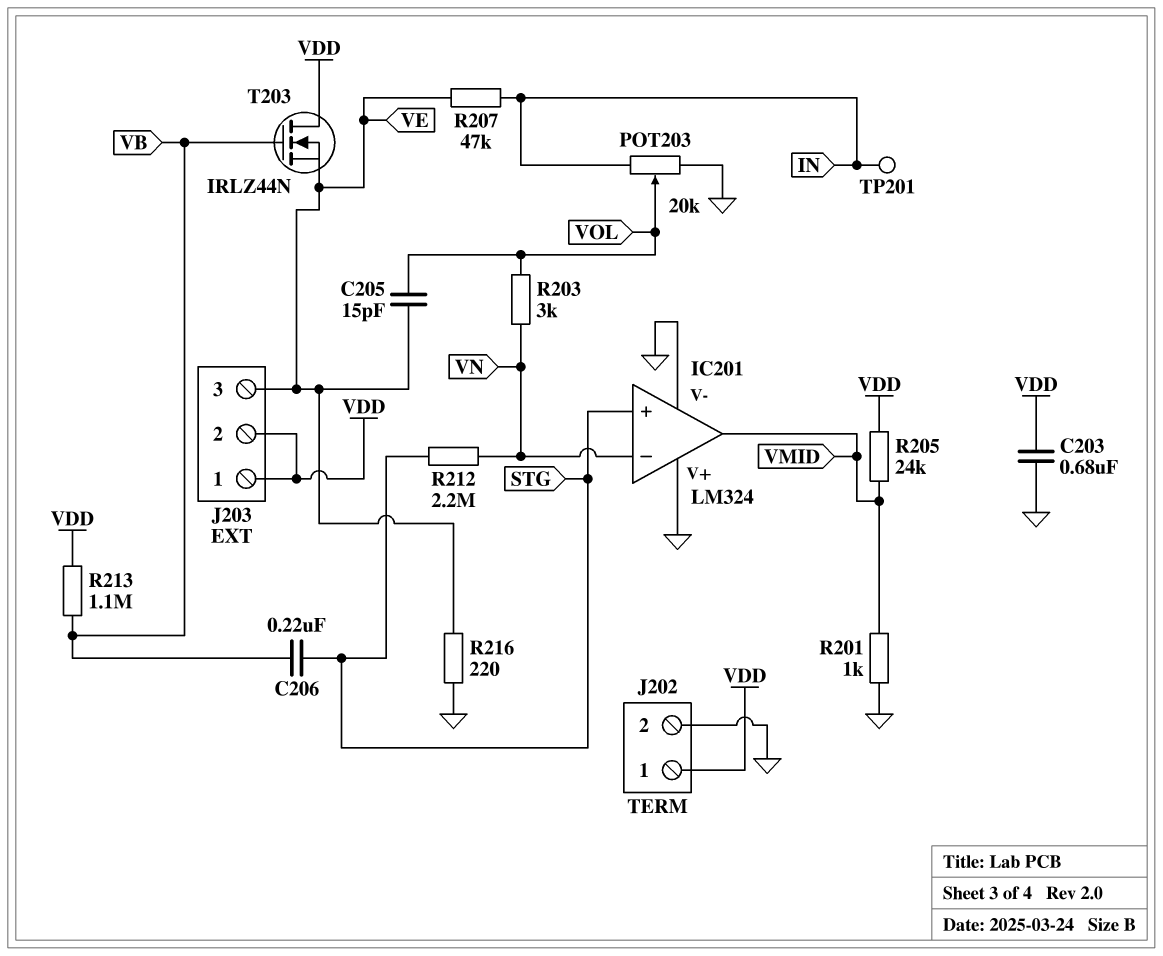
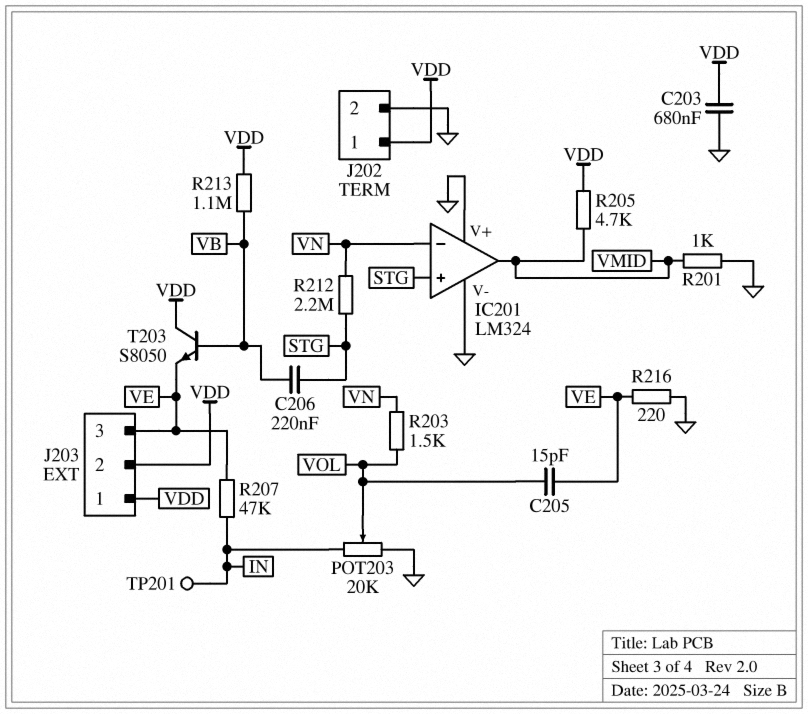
R203: 3k (VN, VOL) -> 1.5k (VN, VOL)
R205: 24k (VDD, VMID) -> 4.7k (VDD, VMID)
T203: NMOS IRLZ44N (G VB, D VDD, S VE) -> NPN S8050 (B VB, C VDD, E VE)

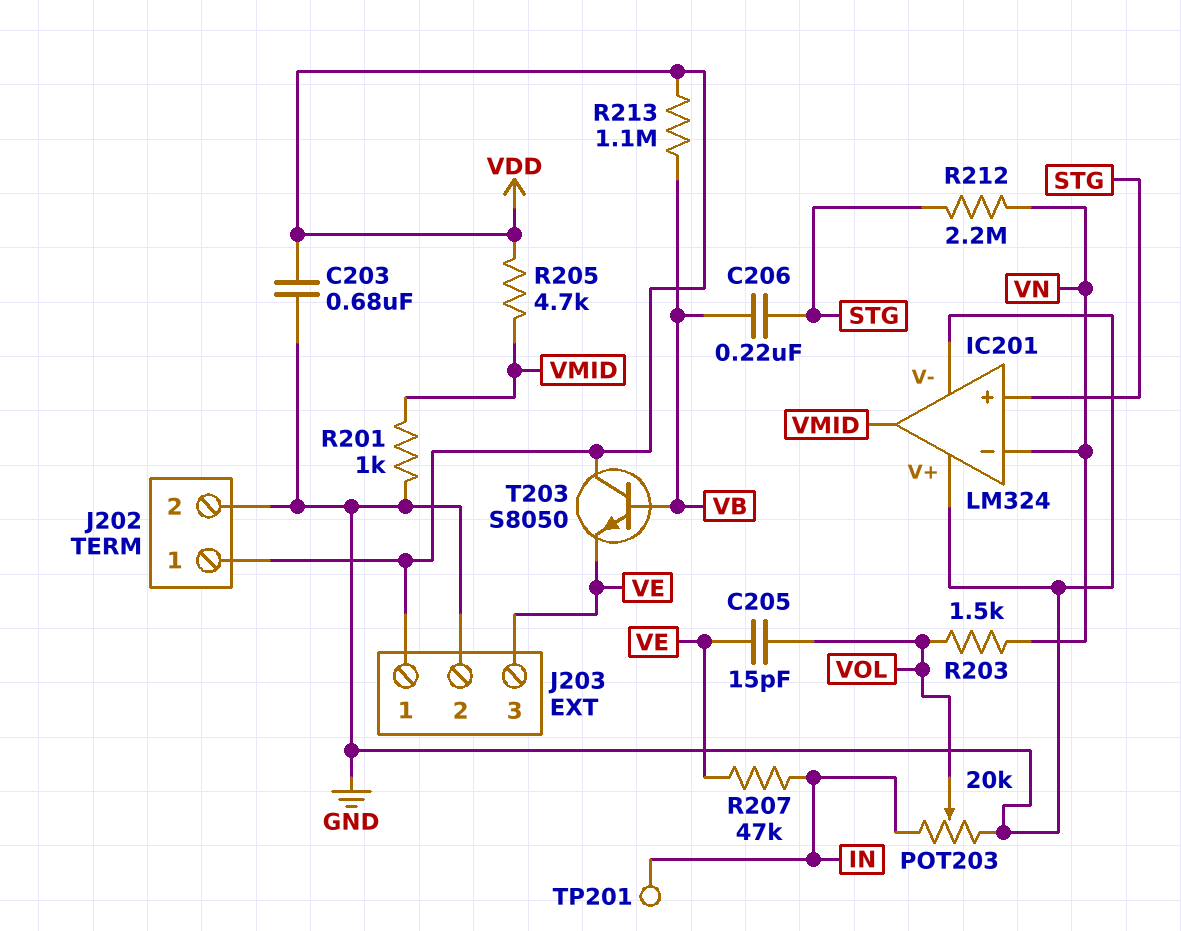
J203 pin 2: VDD -> GND
R216: 220 (GND, VE) -> none

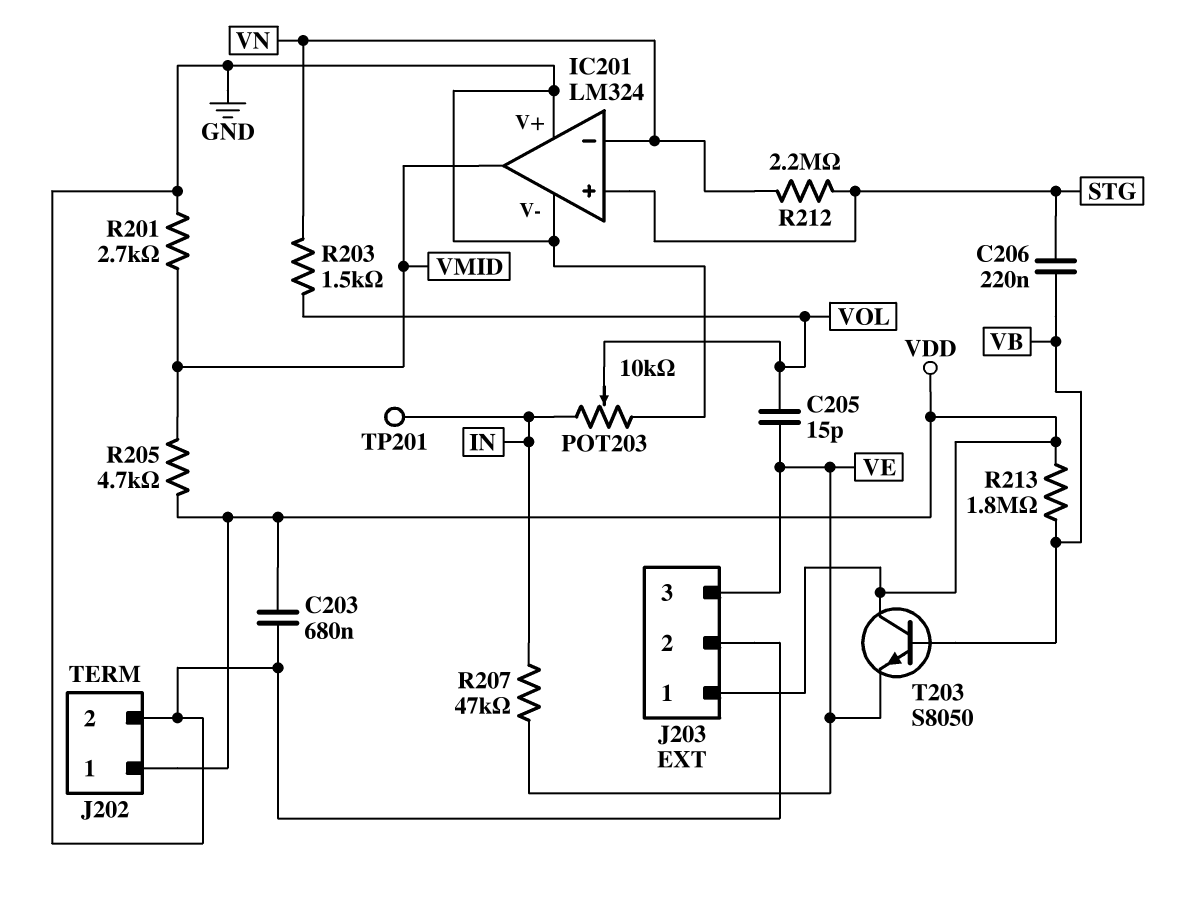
POT203: 20k (GND, IN, wiper VOL) -> 10k (GND, IN, wiper VOL)
R201: 1k (GND, VMID) -> 2.7k (GND, VMID)
R213: 1.1M (VB, VDD) -> 1.8M (VB, VDD)

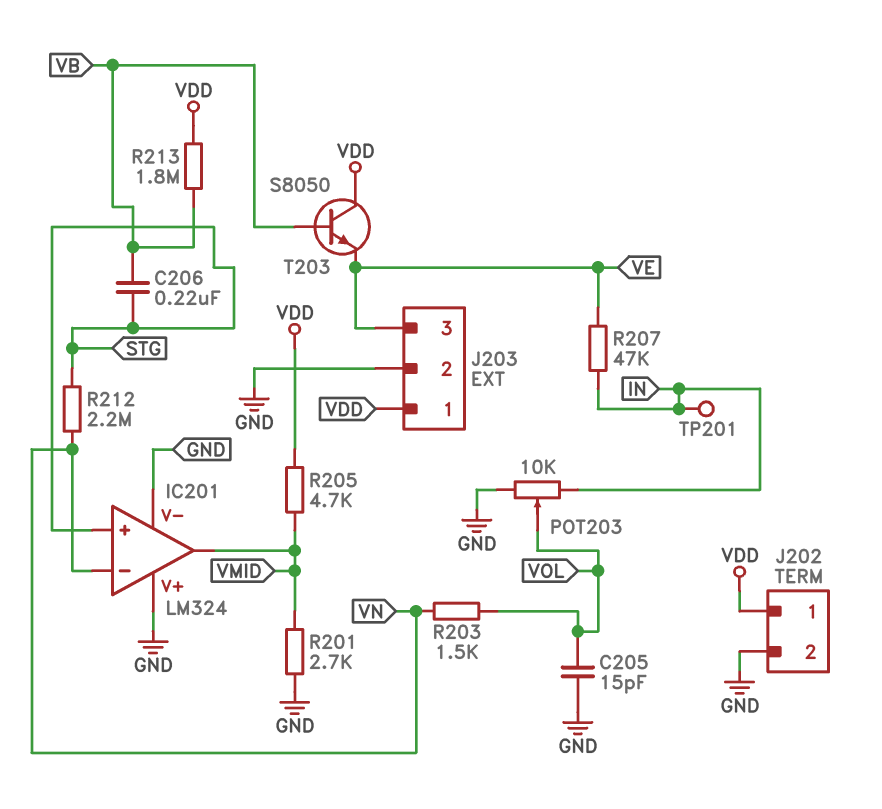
C203: 680nF (GND, VDD) -> none
C205: 15pF (VE, VOL) -> 15pF (GND, VOL)

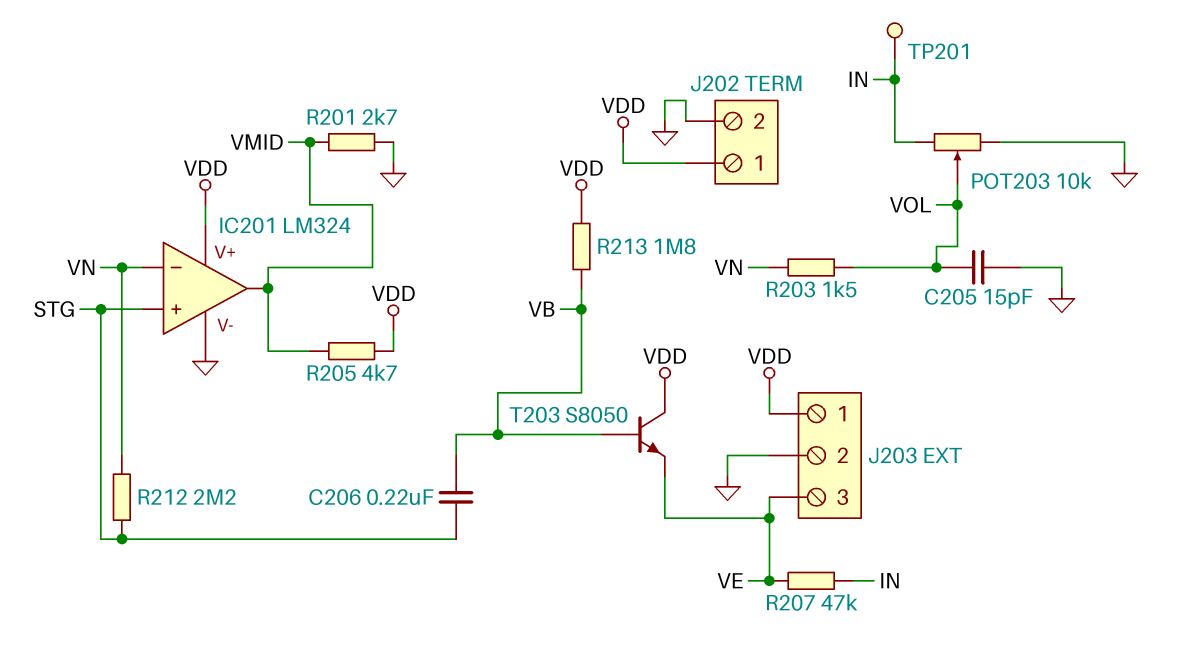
IC201 pin V+: GND -> VDD

